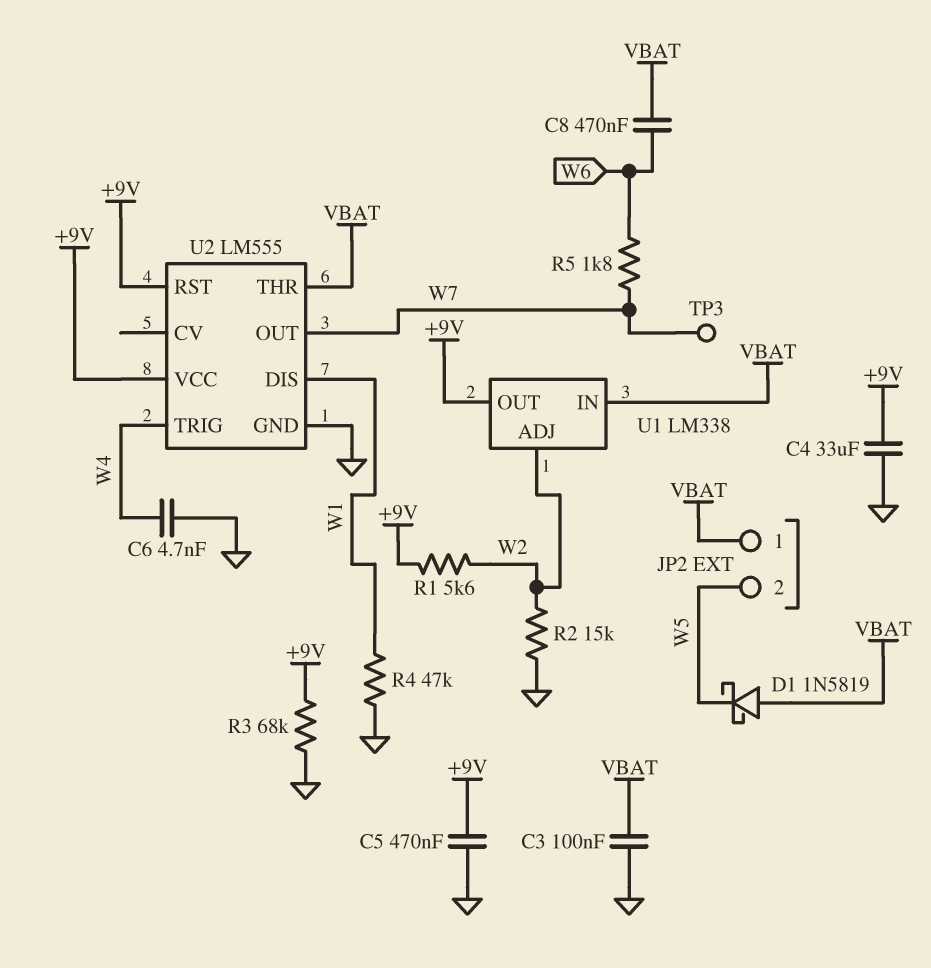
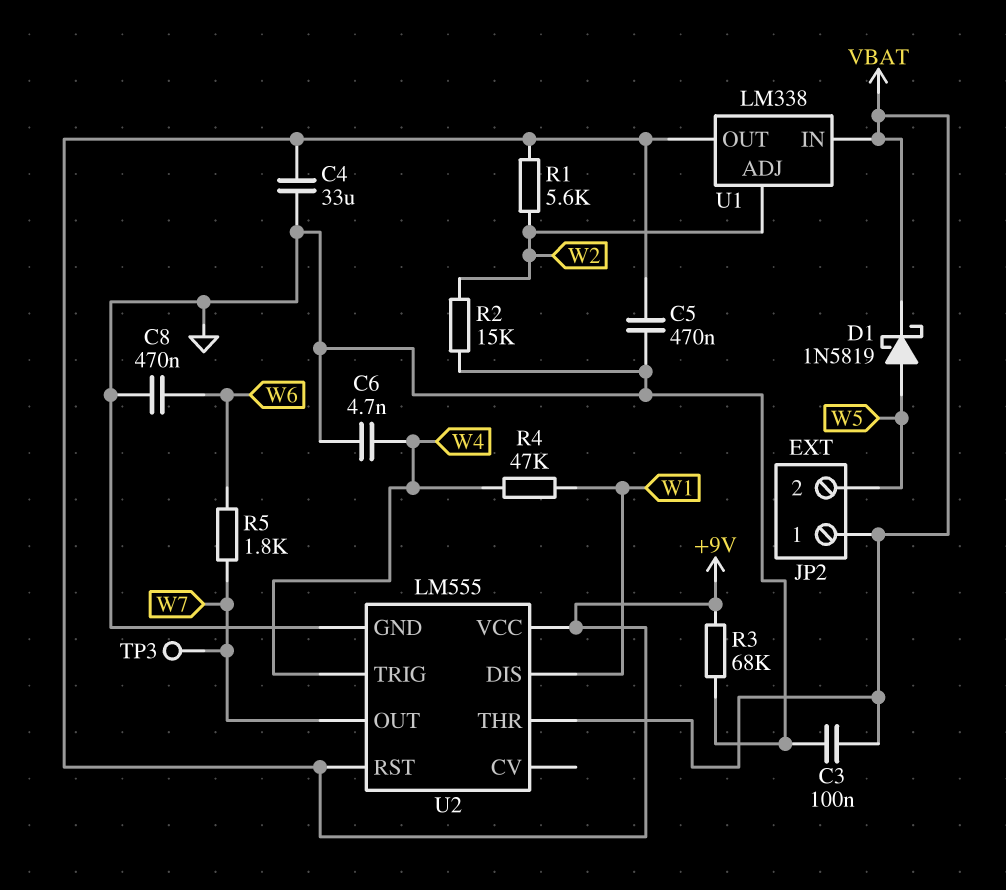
C8: 470nF (VBAT, W6) -> 470nF (GND, W6)
D1: schottky 1N5819 (A VBAT, K W5) -> schottky 1N5819 (A W5, K VBAT)
R4: 47k (GND, W1) -> 47k (W1, W4)

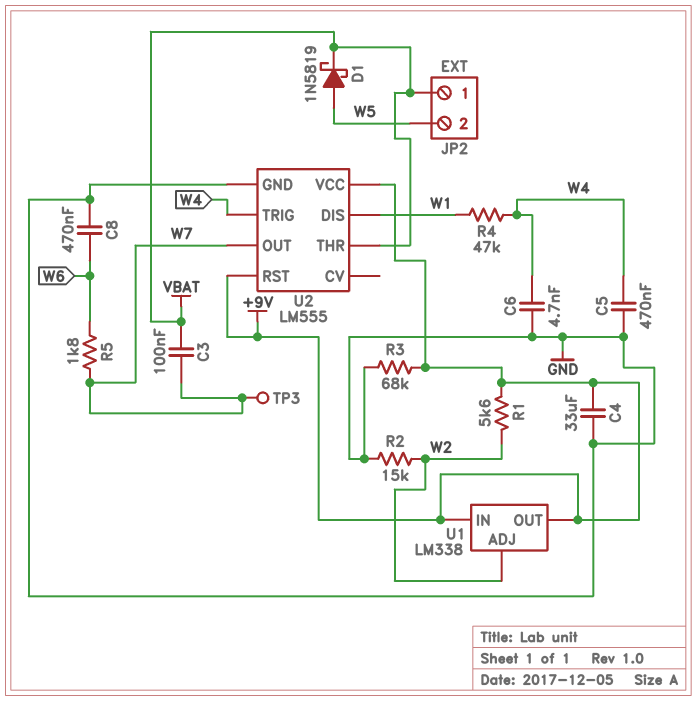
C3: 100nF (GND, VBAT) -> 100nF (VBAT, W7)
C5: 470nF (+9V, GND) -> 470nF (GND, W4)
U1 pin IN: VBAT -> +9V

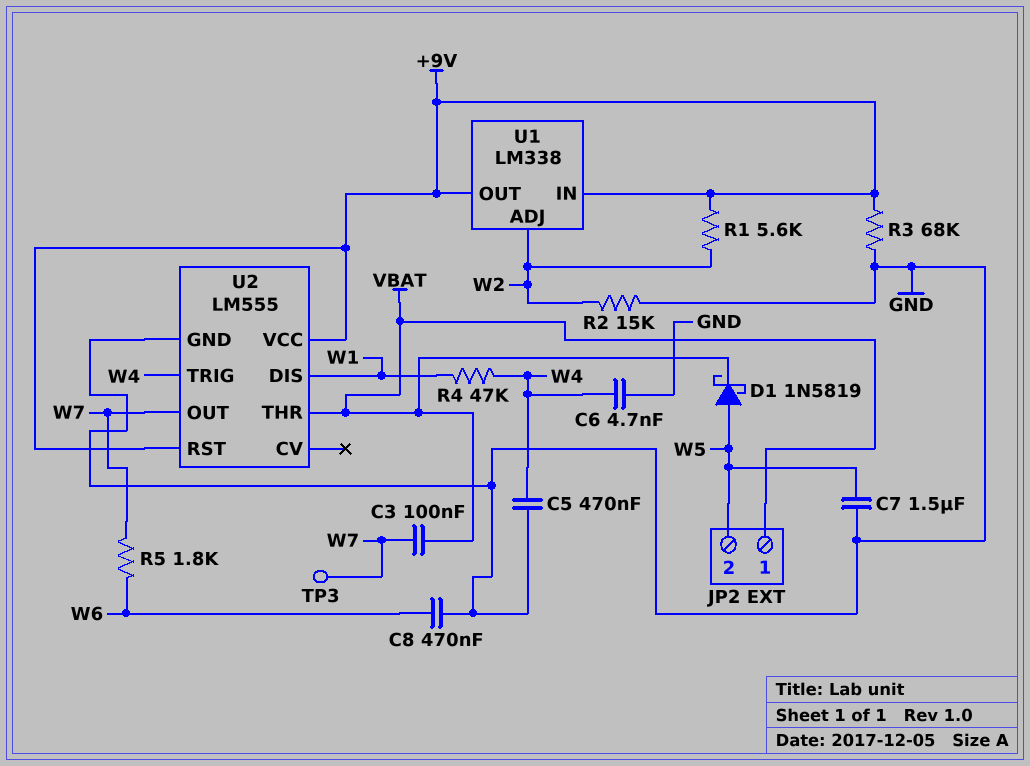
C4: 33uF (+9V, GND) -> none
C7: none -> 1.5uF (GND, W5)

